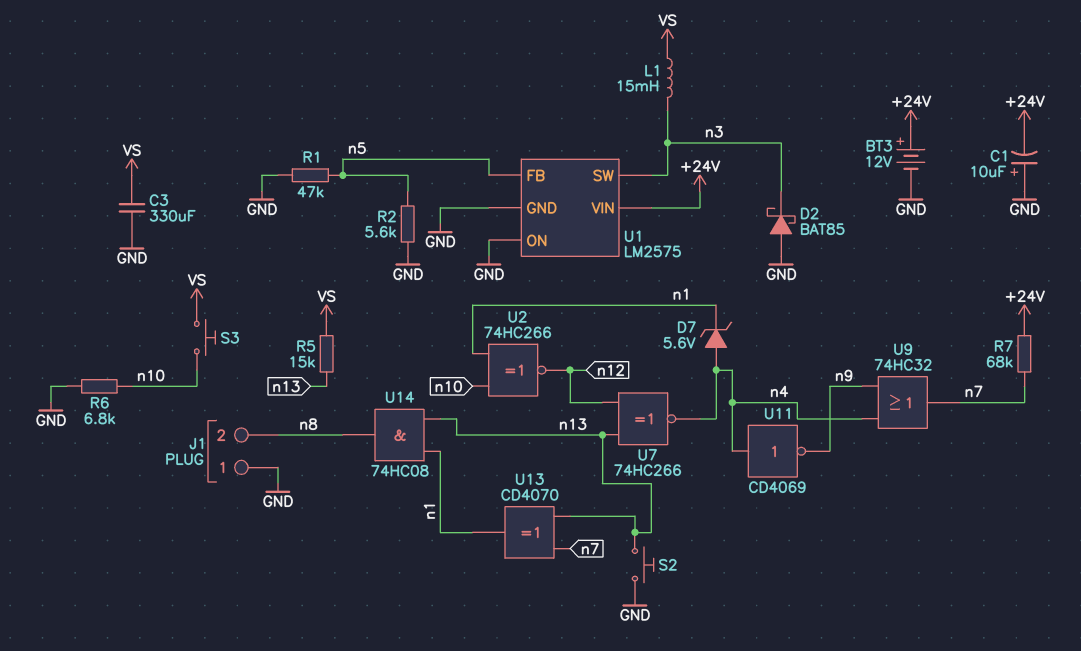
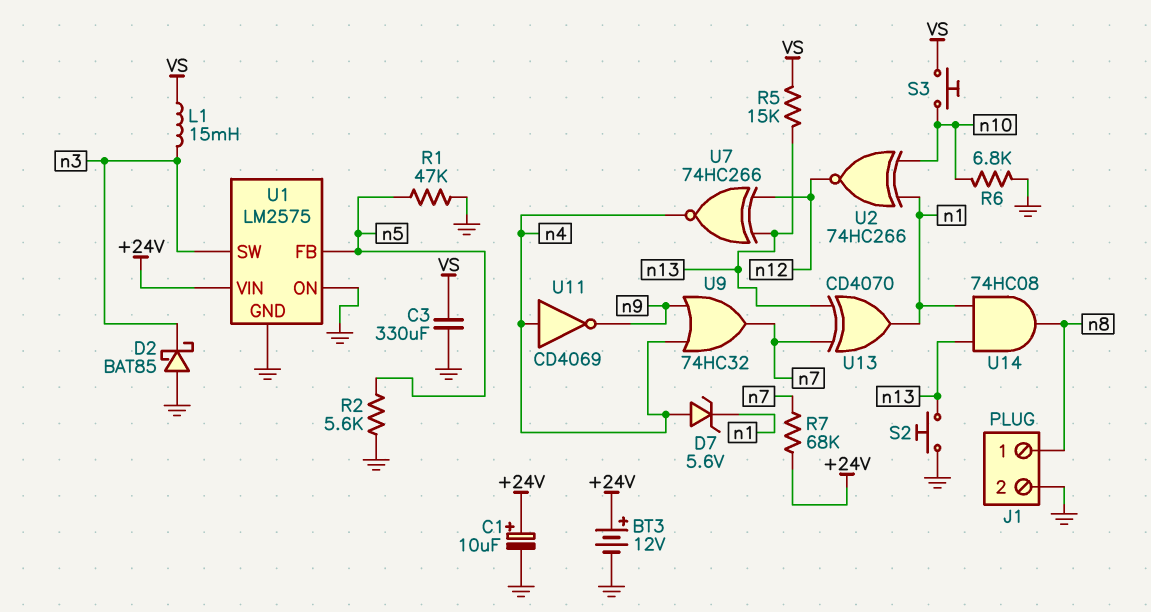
C1: 10uF (plus GND, minus +24V) -> 10uF (plus +24V, minus GND)
J1 pin 1: GND -> n8
J1 pin 2: n8 -> GND

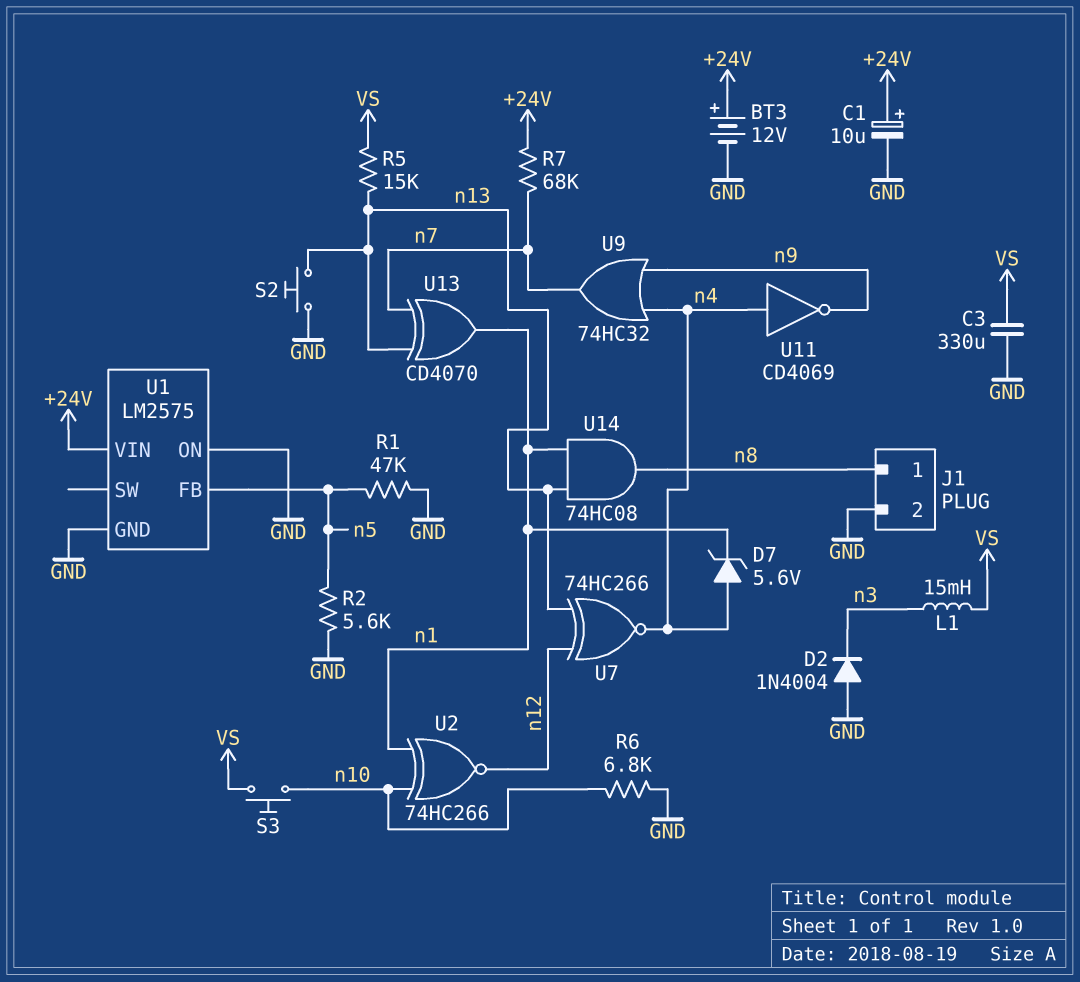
D2: schottky BAT85 (A GND, K n3) -> diode 1N4004 (A GND, K n3)
U1 pin SW: n3 -> none

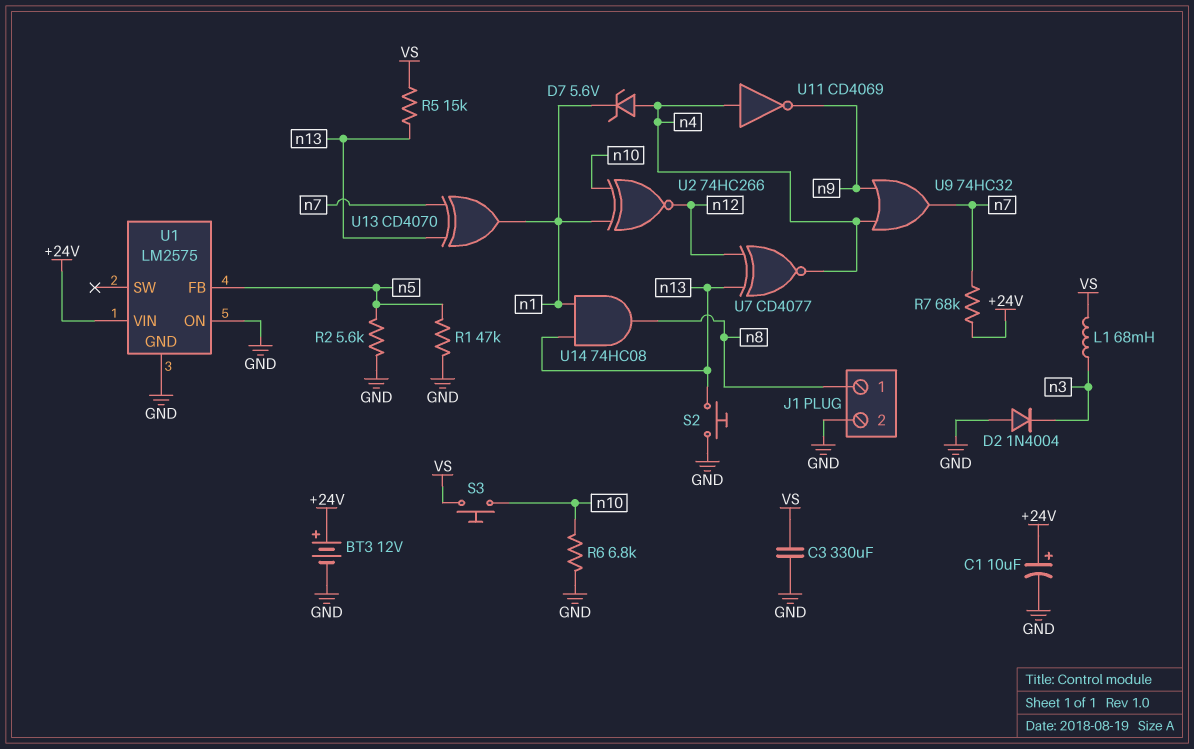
L1: 15mH (VS, n3) -> 68mH (VS, n3)
U7: XNOR 74HC266 (in n12, in n13, out n4) -> XNOR CD4077 (in n12, in n13, out n4)

